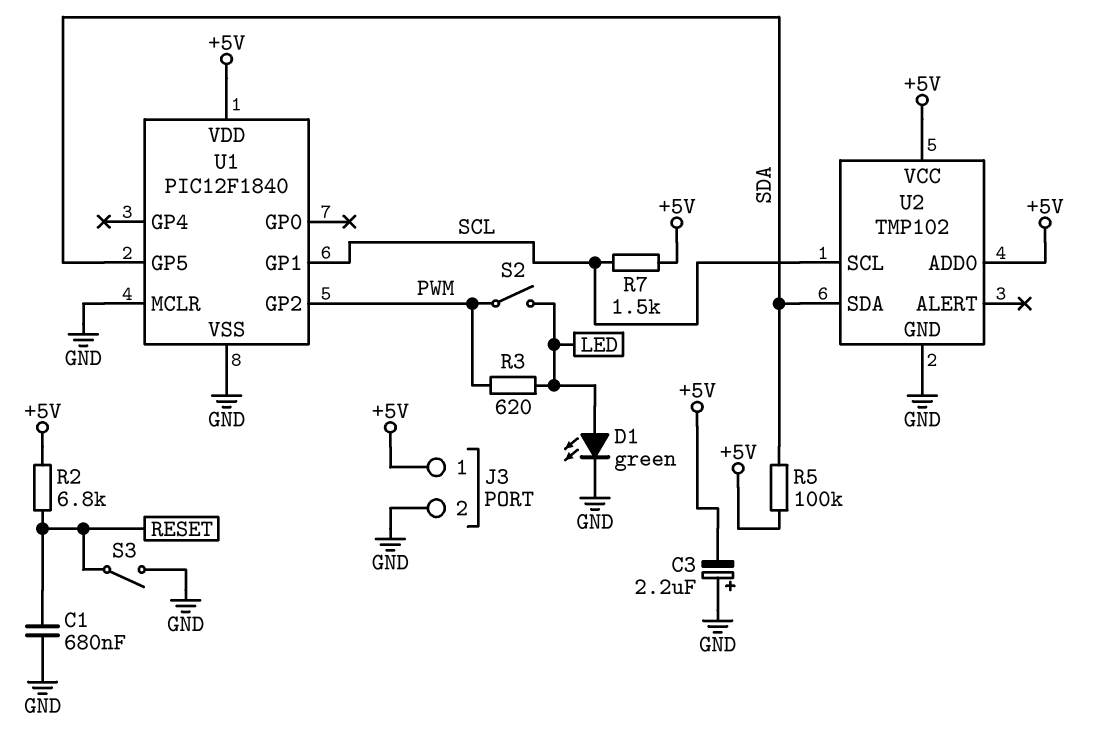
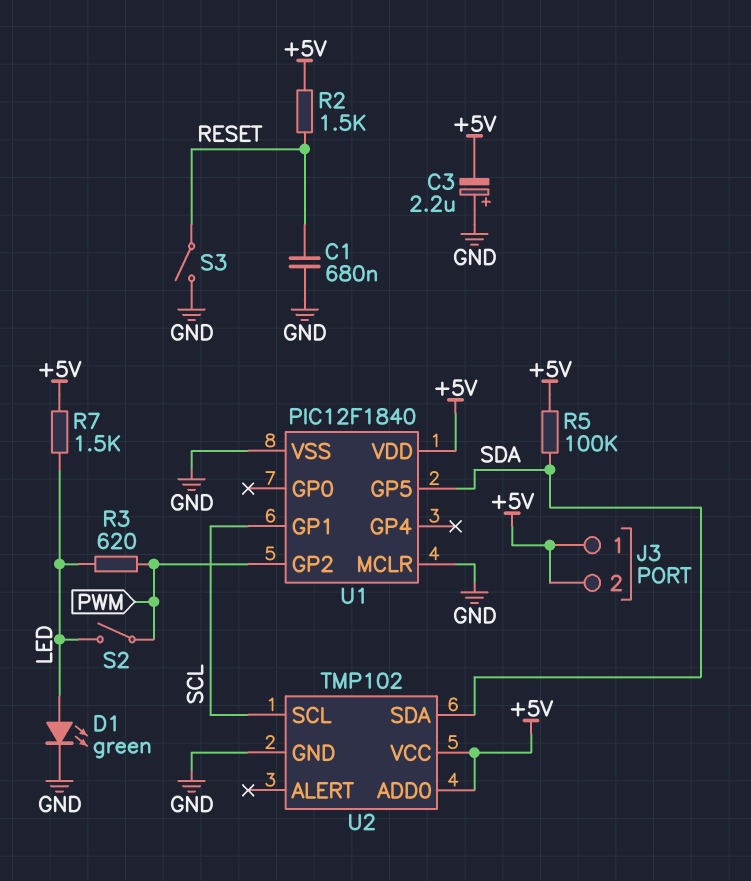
J3 pin 2: GND -> +5V
R2: 6.8k (+5V, RESET) -> 1.5k (+5V, RESET)
R7: 1.5k (+5V, SCL) -> 1.5k (+5V, LED)

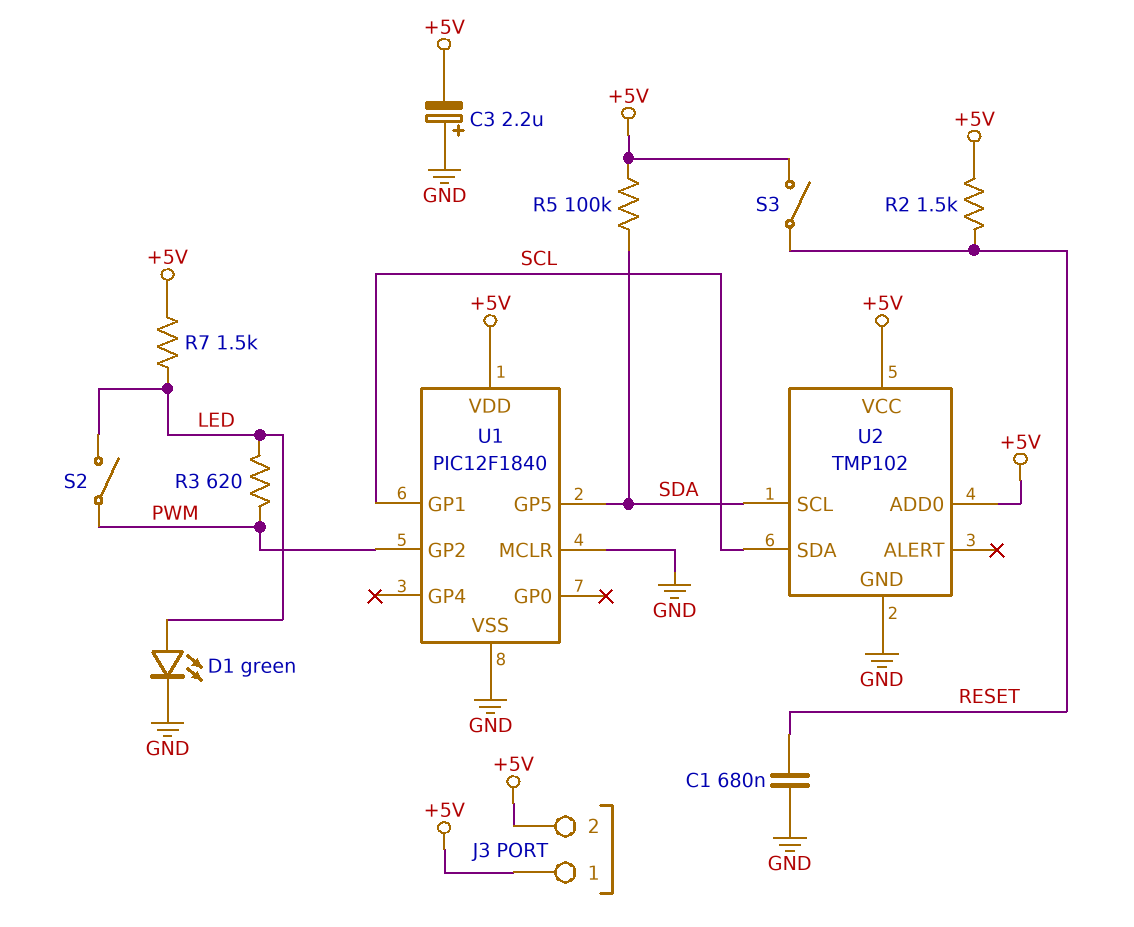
S3: switch (GND, RESET) -> switch (+5V, RESET)
U2 pin SCL: SCL -> SDA
U2 pin SDA: SDA -> SCL

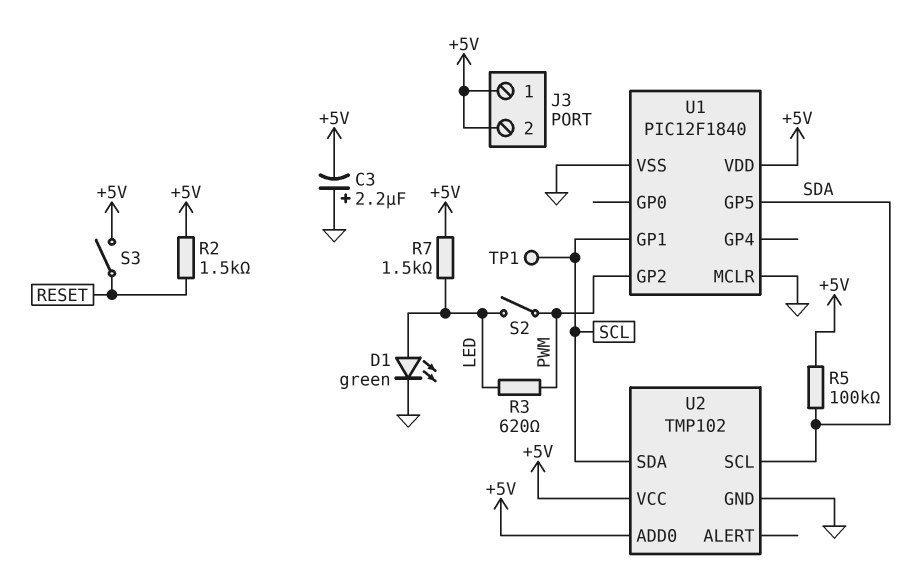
C1: 680nF (GND, RESET) -> none
TP1: none -> test point (SCL)

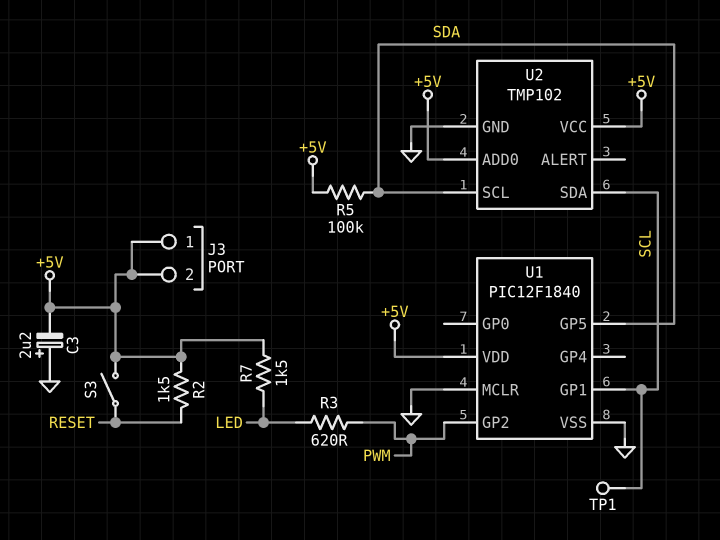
D1: LED green (A LED, K GND) -> none
S2: switch (LED, PWM) -> none

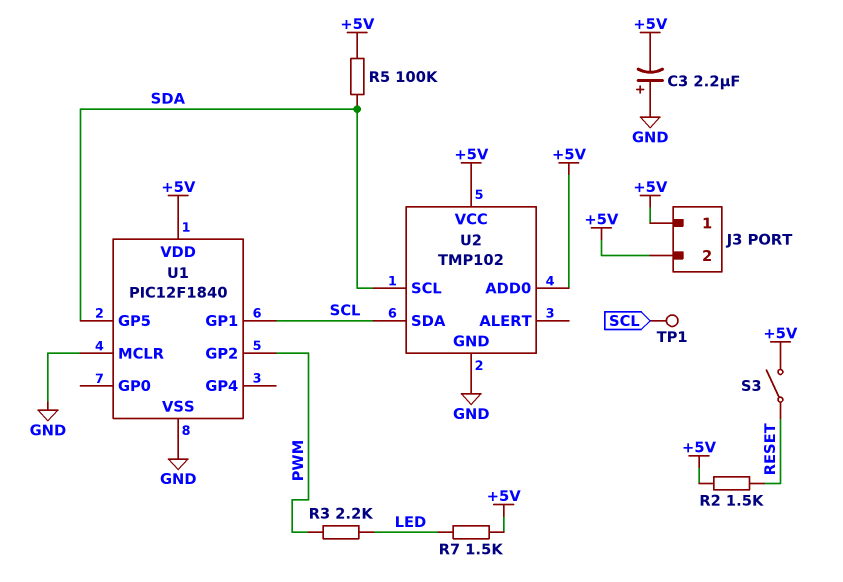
R3: 620 (LED, PWM) -> 2.2k (LED, PWM)

